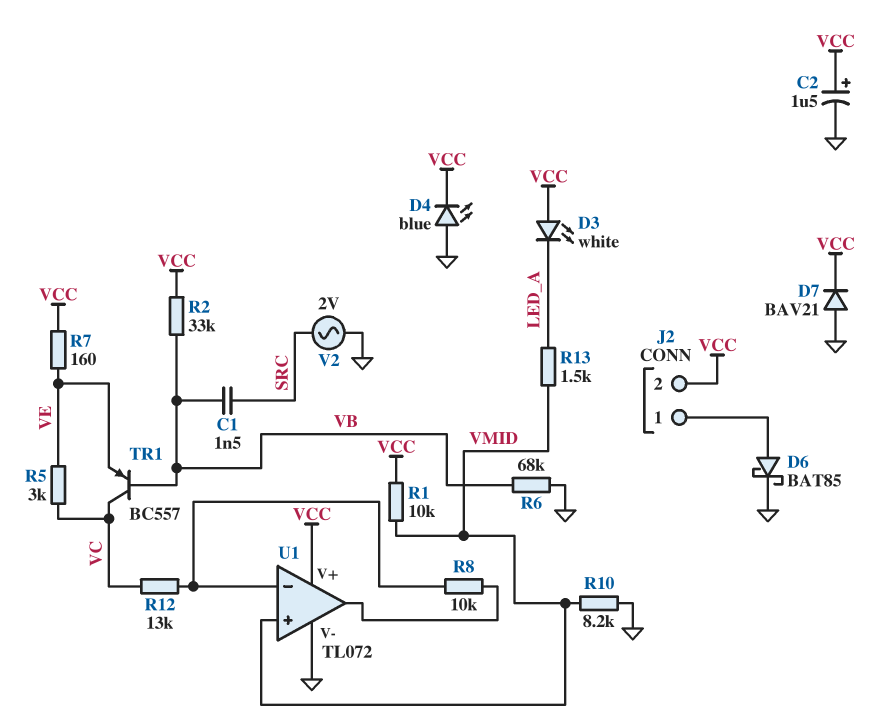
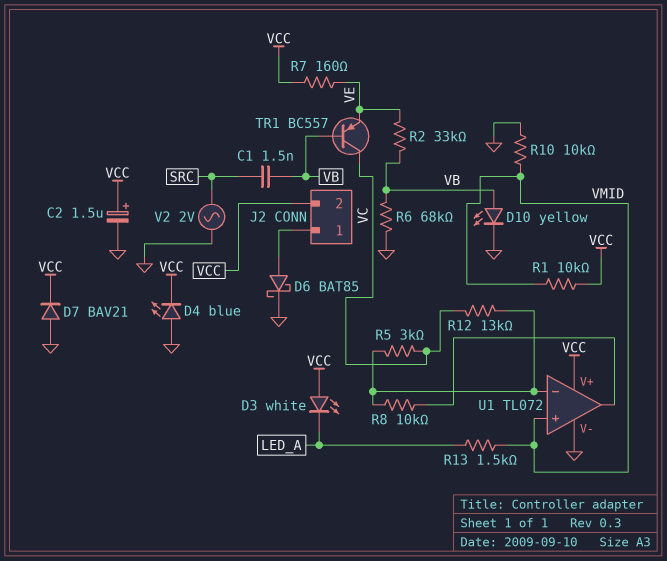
D10: none -> LED yellow (A VB, K GND)
R2: 33k (VB, VCC) -> 33k (VB, VE)
R5: 3k (VC, VE) -> 3k (U1/in-, VC)
R10: 8.2k (GND, VMID) -> 10k (GND, VMID)

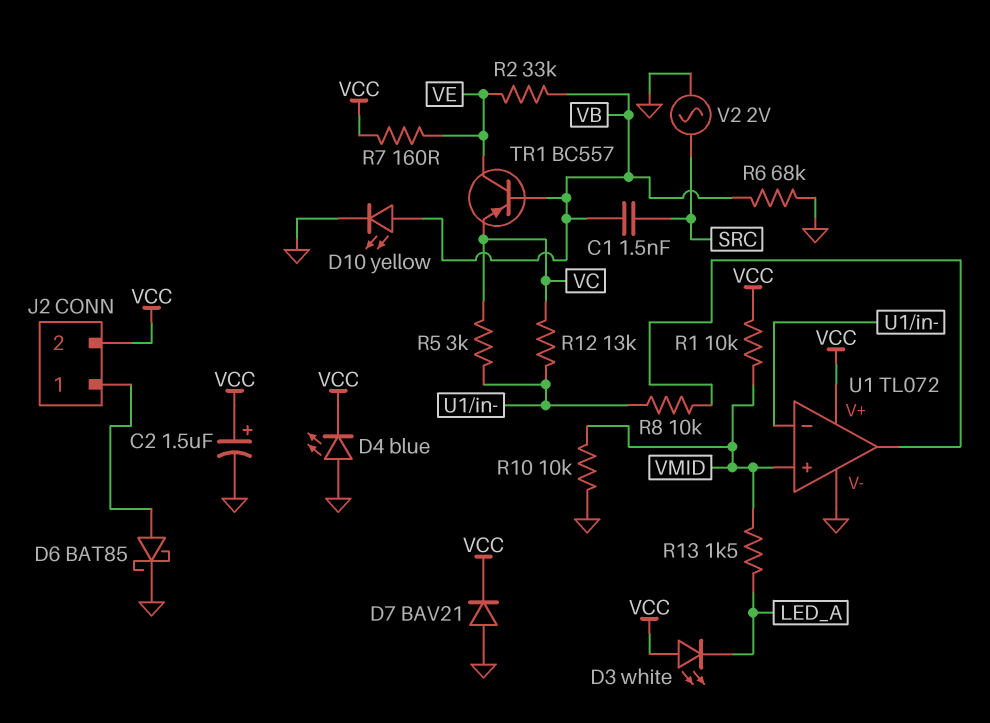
TR1: PNP BC557 (B VB, C VC, E VE) -> PNP BC557 (B VB, C VE, E VC)

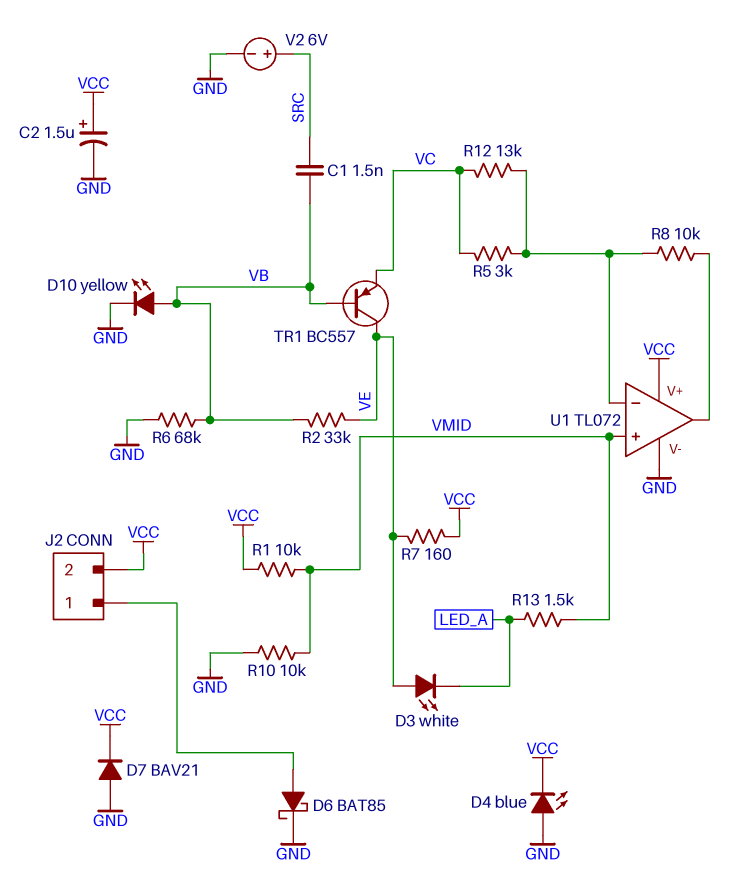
D3: LED white (A VCC, K LED_A) -> LED white (A VE, K LED_A)
V2: AC 2V (GND, SRC) -> 6V (plus SRC, minus GND)

